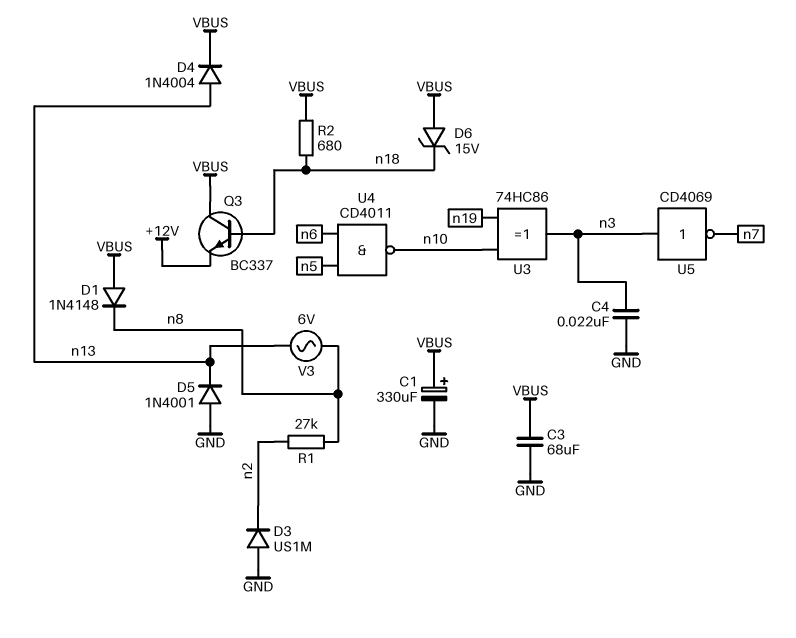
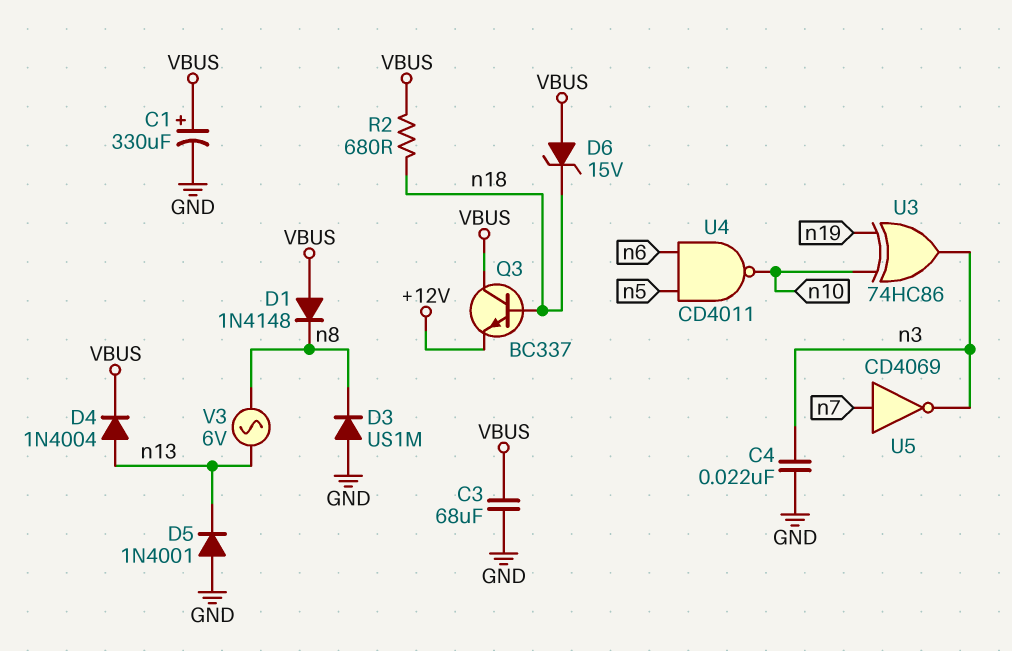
D3: diode US1M (A GND, K n2) -> diode US1M (A GND, K n8)
R1: 27k (n2, n8) -> none
U5: NOT CD4069 (in n3, out n7) -> NOT CD4069 (in n7, out n3)

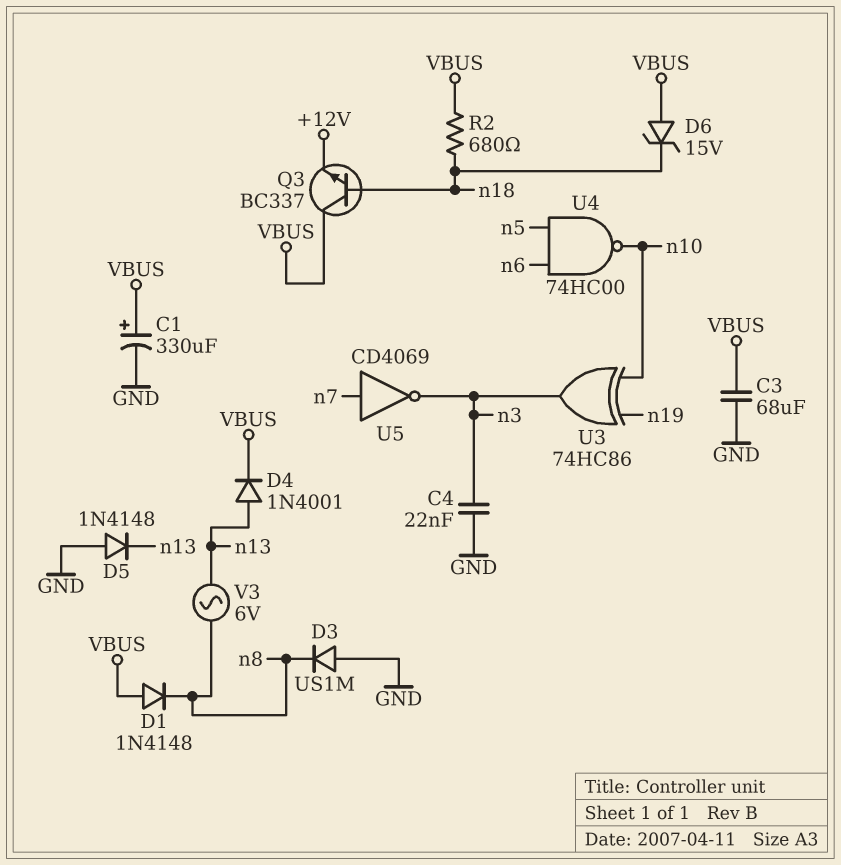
D4: diode 1N4004 (A n13, K VBUS) -> diode 1N4001 (A n13, K VBUS)
D5: diode 1N4001 (A GND, K n13) -> diode 1N4148 (A GND, K n13)
U4: NAND CD4011 (in n5, in n6, out n10) -> NAND 74HC00 (in n5, in n6, out n10)

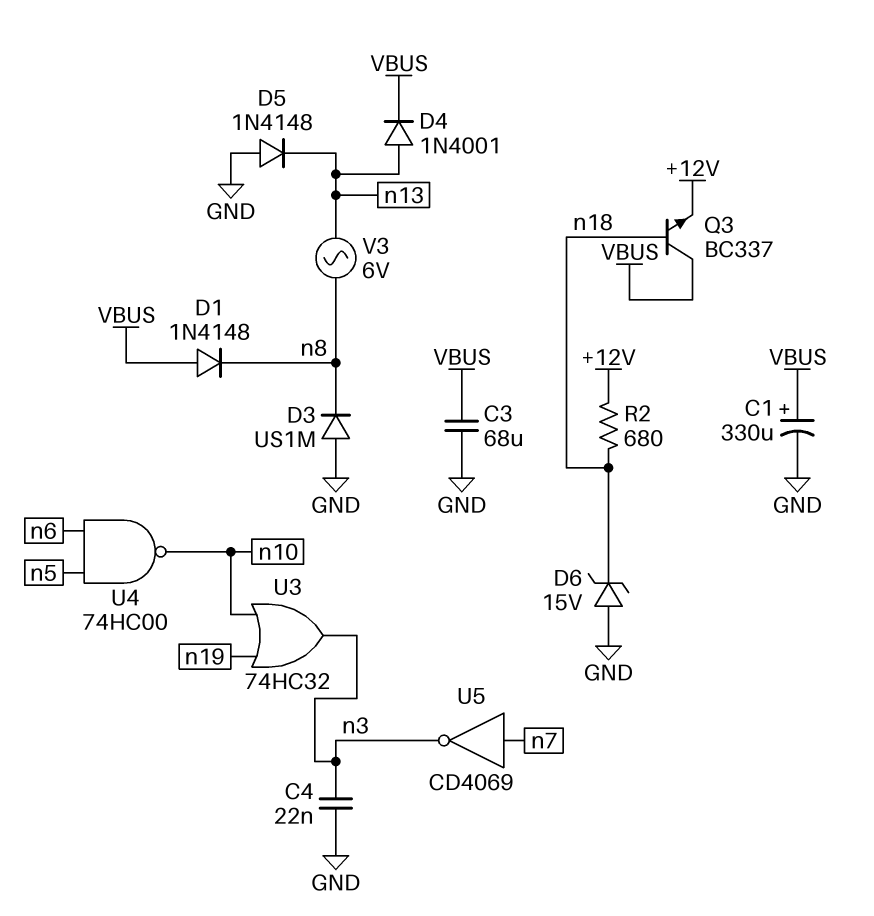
D6: zener 15V (A VBUS, K n18) -> zener 15V (A GND, K n18)
R2: 680 (VBUS, n18) -> 680 (+12V, n18)
U3: XOR 74HC86 (in n10, in n19, out n3) -> OR 74HC32 (in n10, in n19, out n3)

